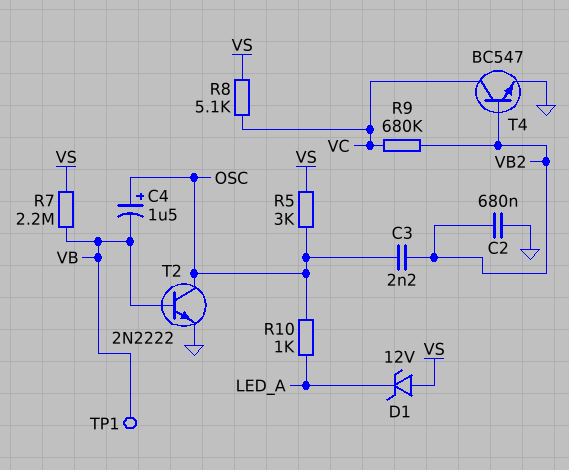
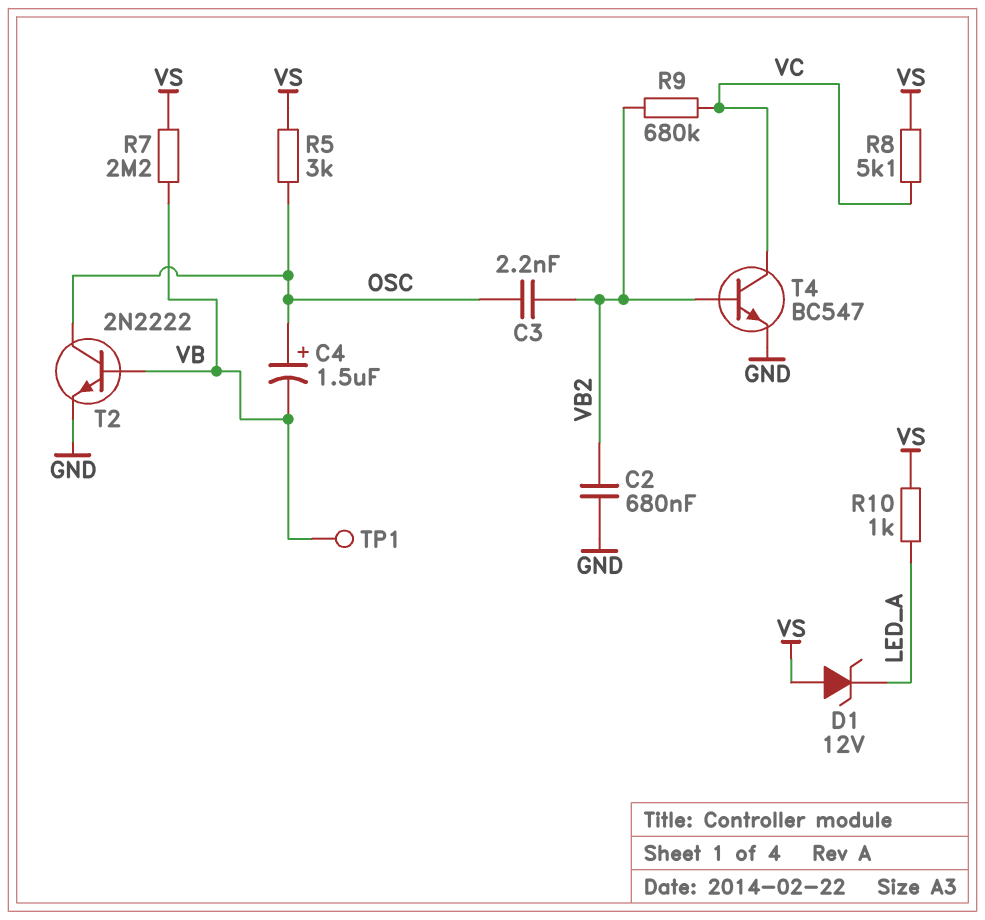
R10: 1k (LED_A, OSC) -> 1k (LED_A, VS)

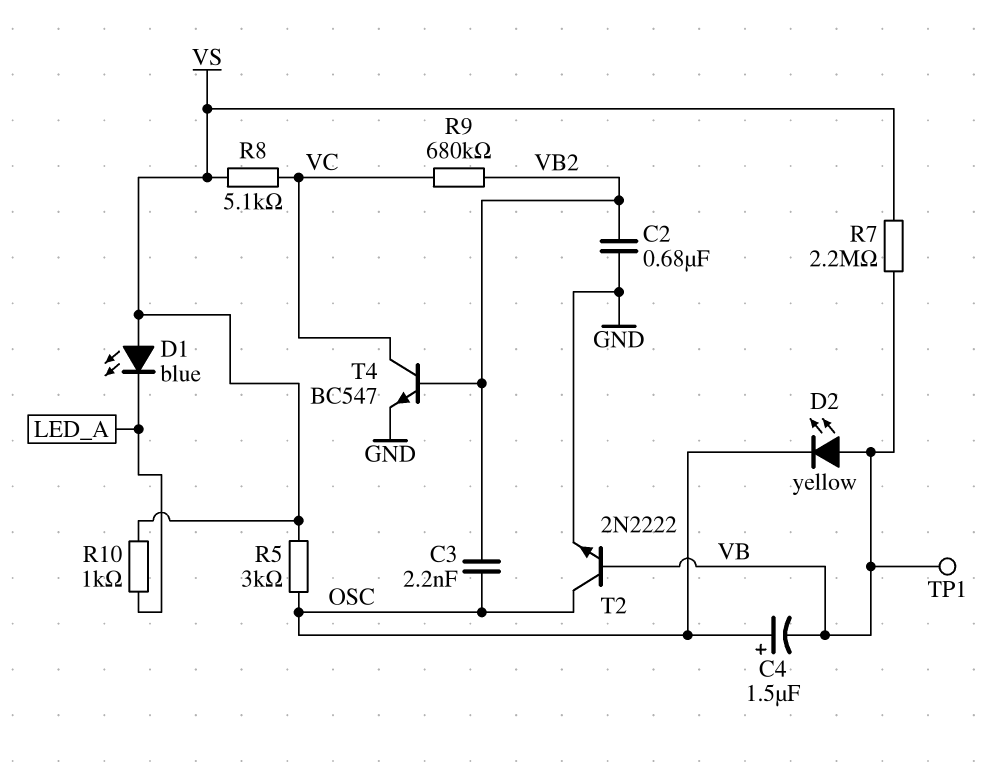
D1: zener 12V (A VS, K LED_A) -> LED blue (A VS, K LED_A)
D2: none -> LED yellow (A VB, K OSC)

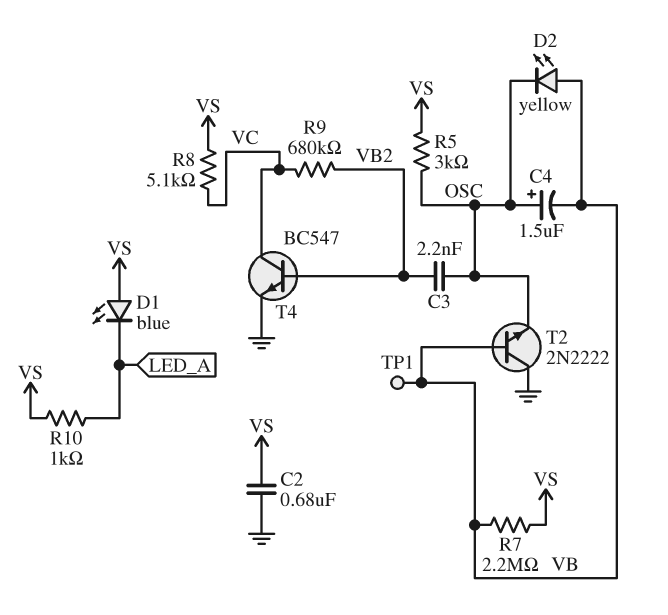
C2: 680nF (GND, VB2) -> 680nF (GND, VS)
T2: NPN 2N2222 (B VB, C OSC, E GND) -> NPN 2N2222 (B VB, C GND, E OSC)

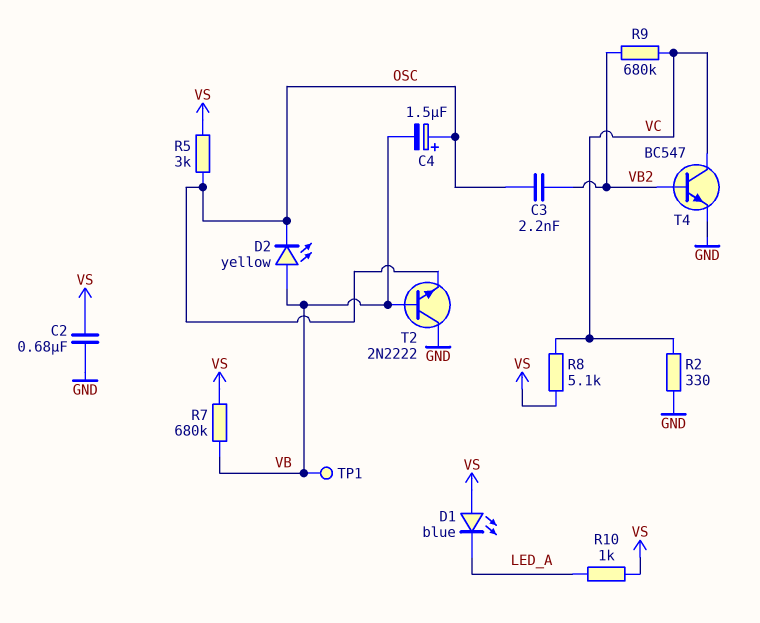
R2: none -> 330 (GND, VC)
R7: 2.2M (VB, VS) -> 680k (VB, VS)

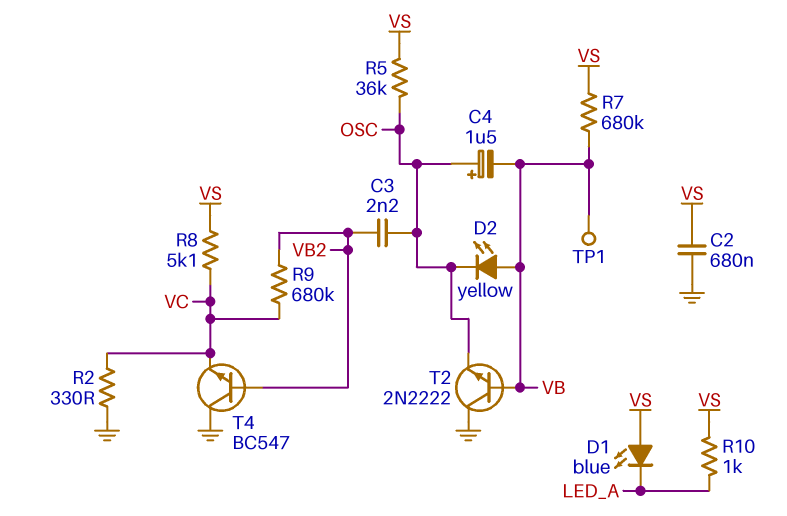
R5: 3k (OSC, VS) -> 36k (OSC, VS)
T4: NPN BC547 (B VB2, C VC, E GND) -> NPN BC547 (B VB2, C GND, E VC)

